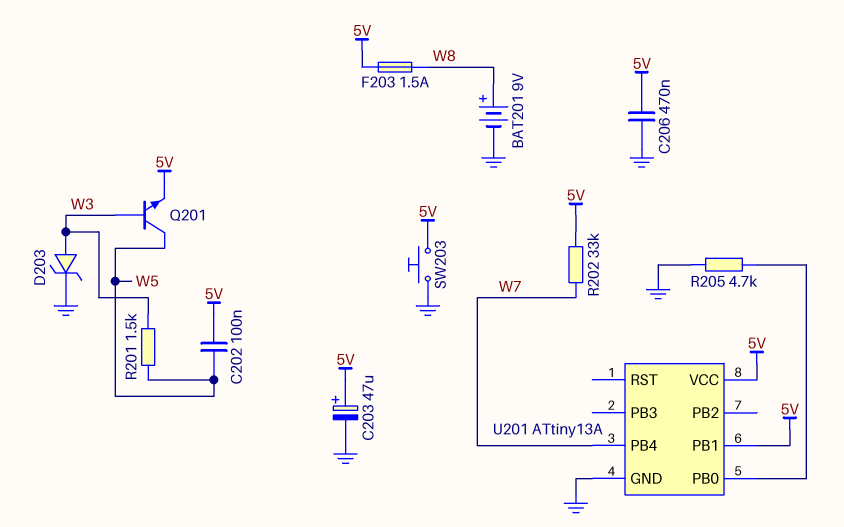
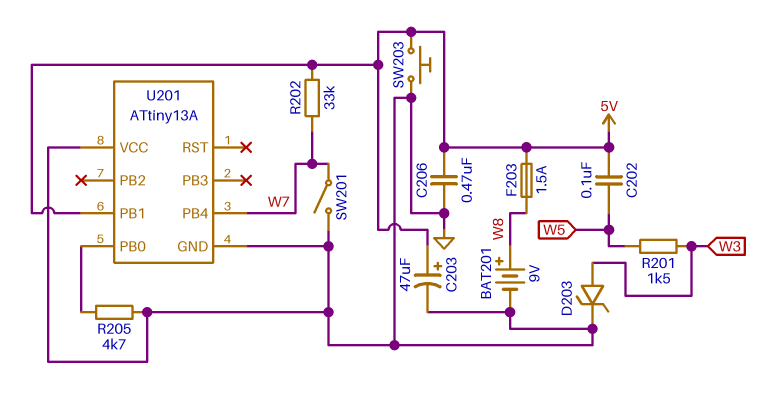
Q201: NPN (B W3, C W5, E 5V) -> none
SW201: none -> switch (GND, W7)
U201 pin VCC: 5V -> GND

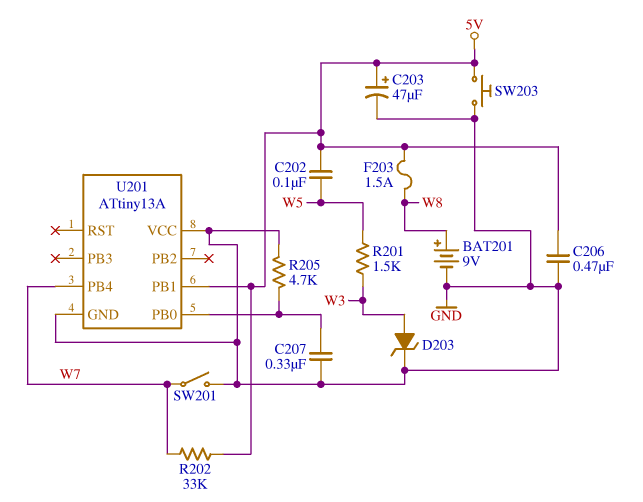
C207: none -> 330nF (GND, U201/PB0)

